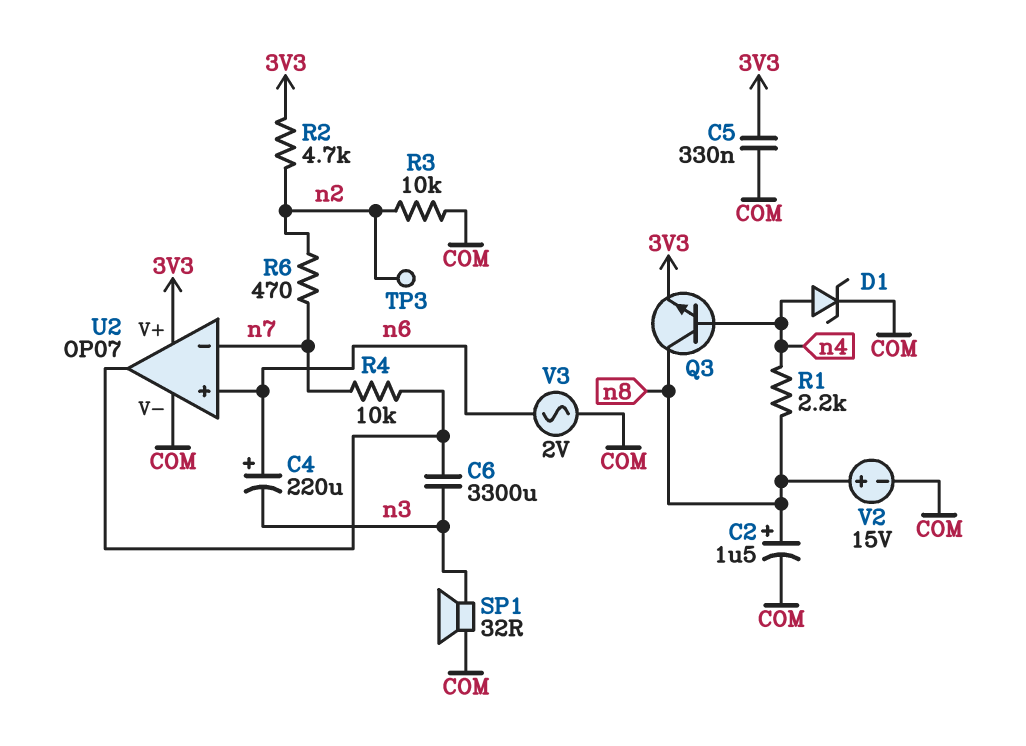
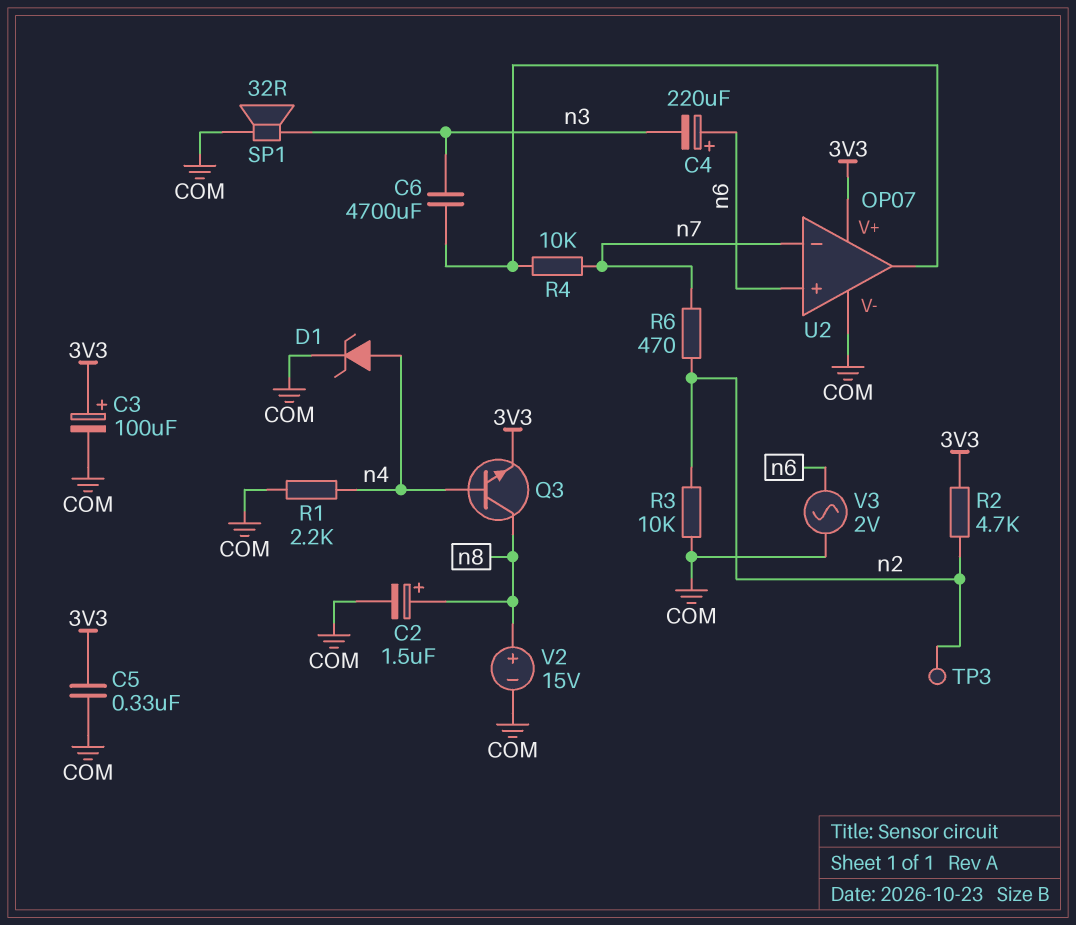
C3: none -> 100uF (plus 3V3, minus COM)
C6: 3300uF (U2/out, n3) -> 4700uF (U2/out, n3)
R1: 2.2k (n4, n8) -> 2.2k (COM, n4)

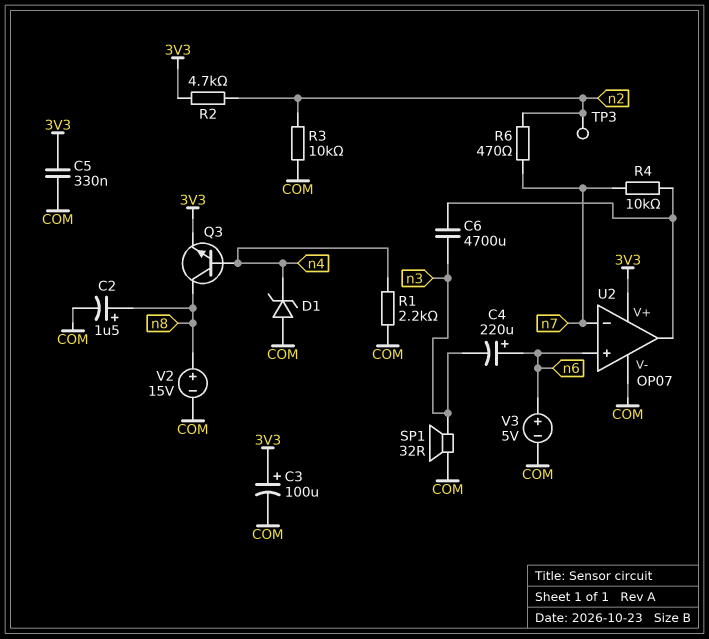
D1: zener (A n4, K COM) -> zener (A COM, K n4)
V3: AC 2V (COM, n6) -> 5V (plus n6, minus COM)

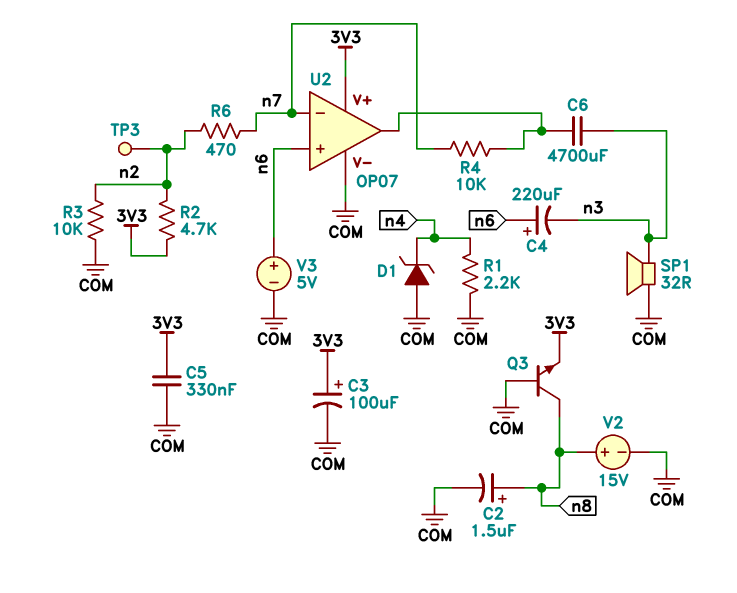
Q3: NPN (B n4, C n8, E 3V3) -> NPN (B COM, C n8, E 3V3)

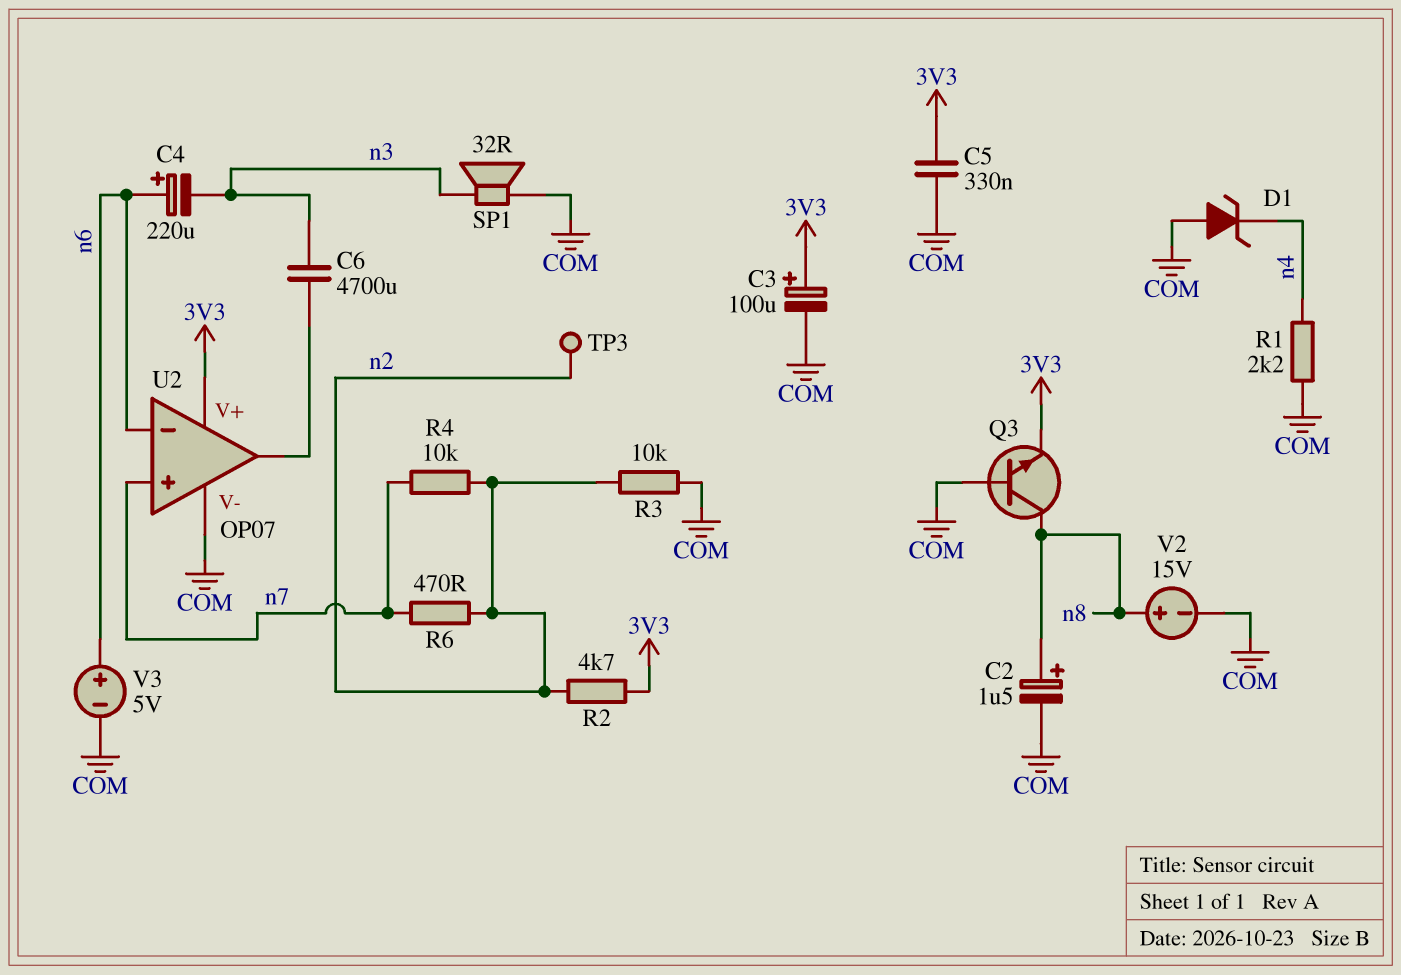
R4: 10k (U2/out, n7) -> 10k (n2, n7)
U2 pin in+: n6 -> n7
U2 pin in-: n7 -> n6

